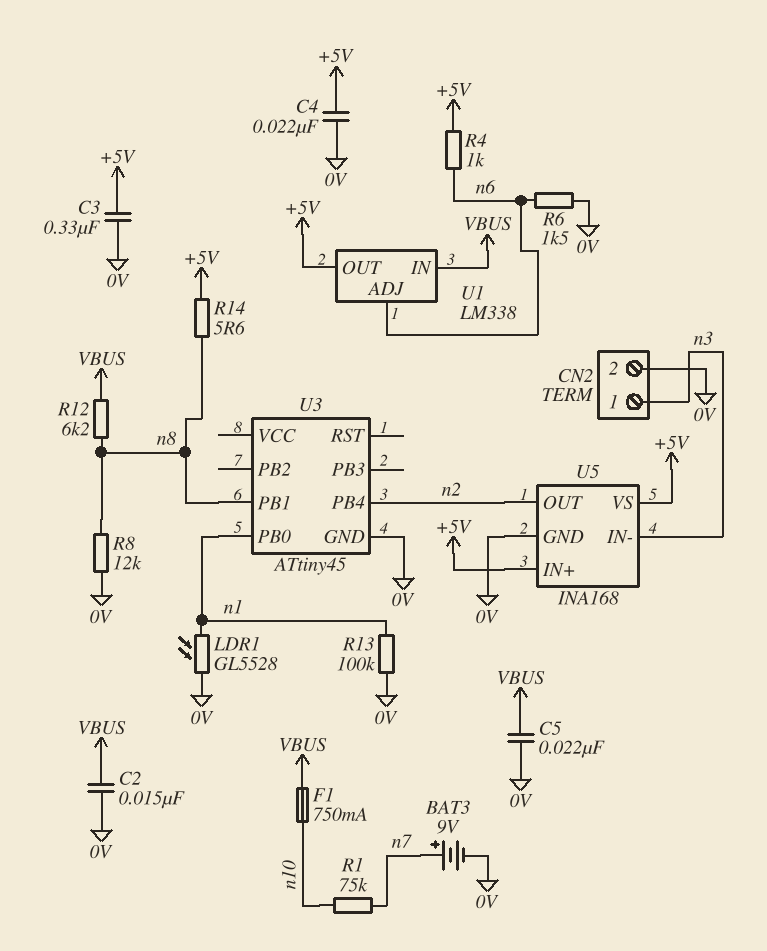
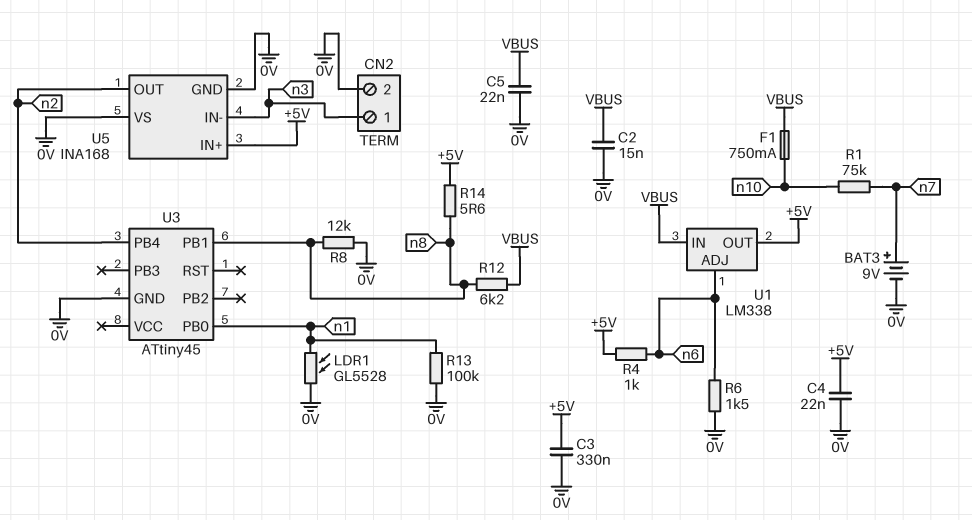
U5 pin VS: +5V -> 0V

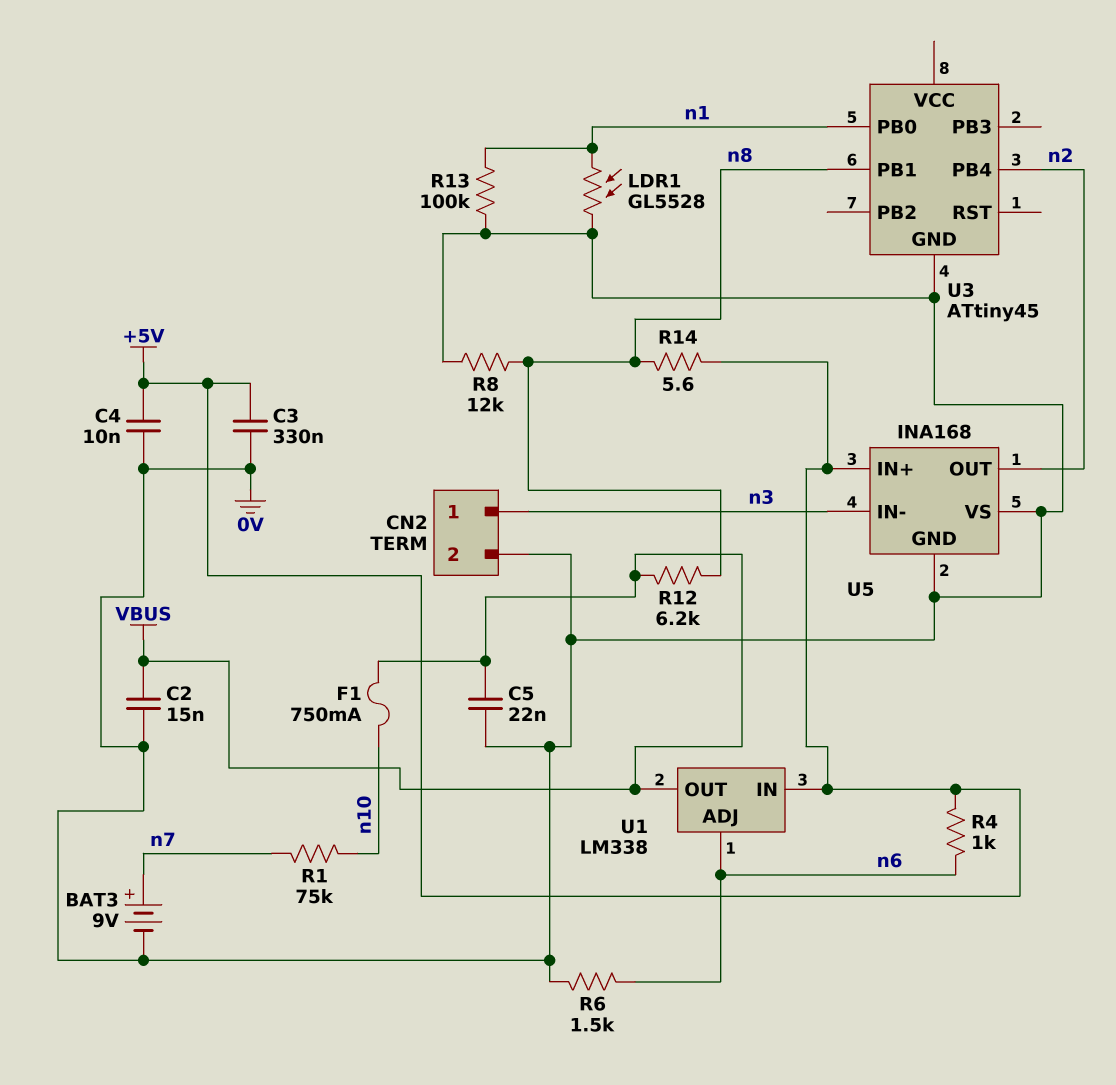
C4: 22nF (+5V, 0V) -> 10nF (+5V, 0V)
U1 pin IN: VBUS -> +5V
U1 pin OUT: +5V -> VBUS

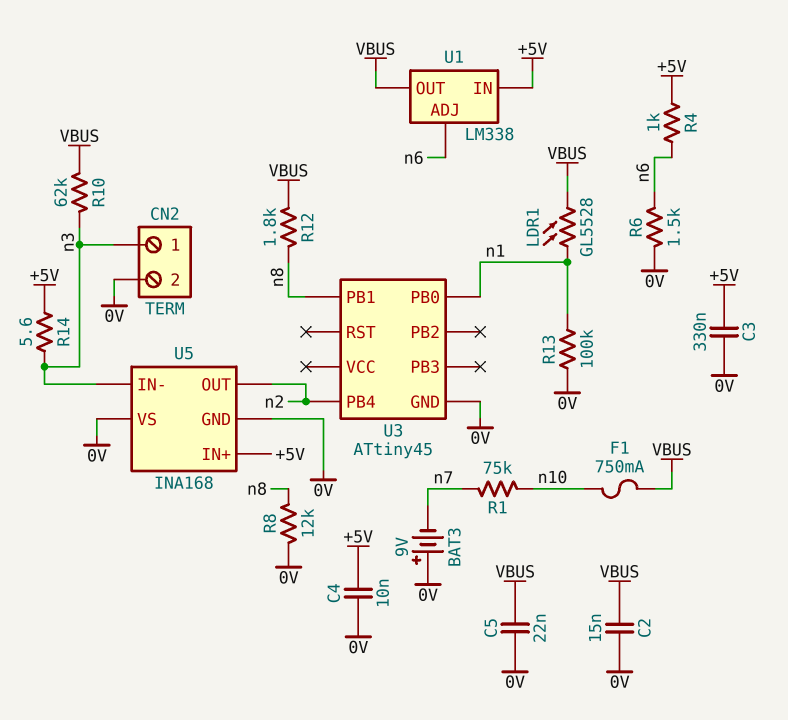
BAT3: 9V (plus n7, minus 0V) -> 9V (plus 0V, minus n7)
LDR1: GL5528 (0V, n1) -> GL5528 (VBUS, n1)
R10: none -> 62k (VBUS, n3)
R12: 6.2k (VBUS, n8) -> 1.8k (VBUS, n8)
R14: 5.6 (+5V, n8) -> 5.6 (+5V, n3)

